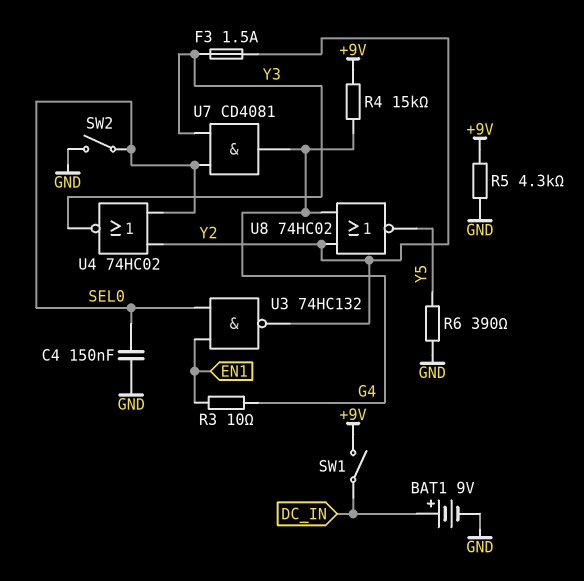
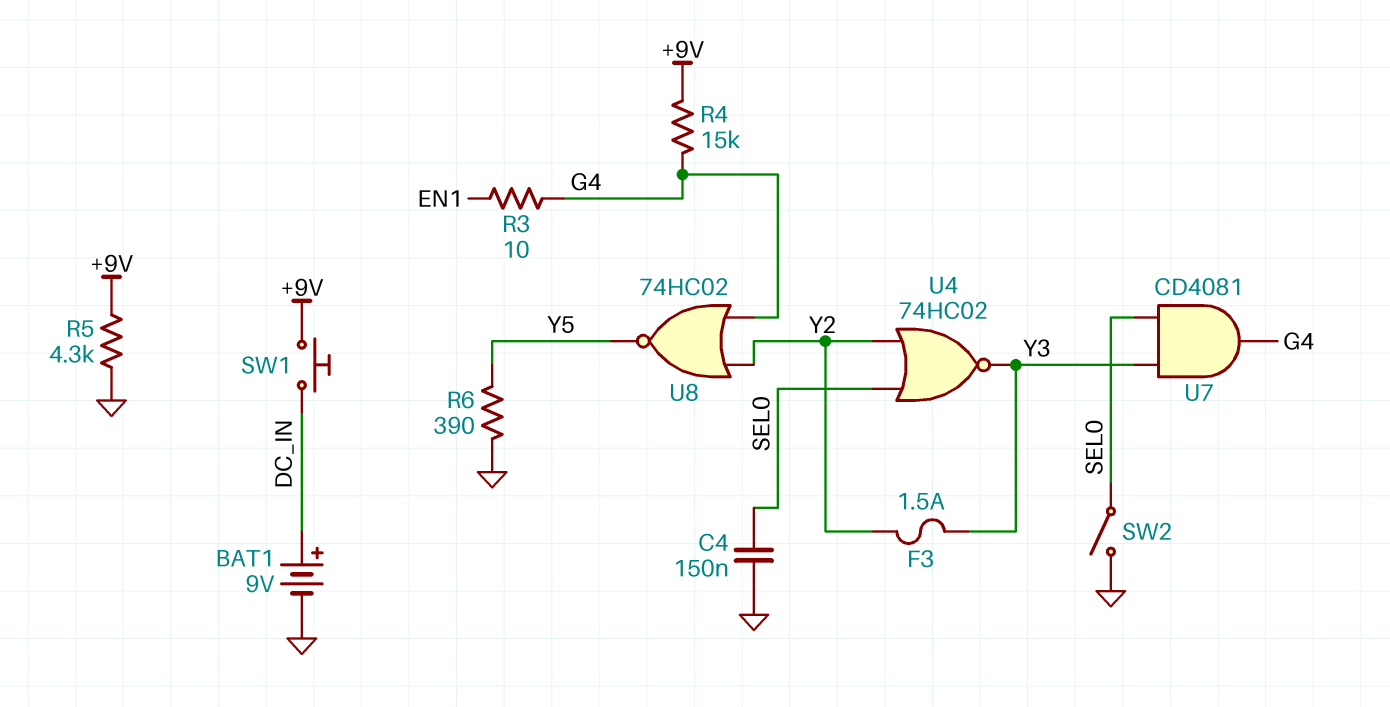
SW1: switch (+9V, DC_IN) -> button (+9V, DC_IN)
U3: NAND 74HC132 (in EN1, in SEL0, out Y2) -> none

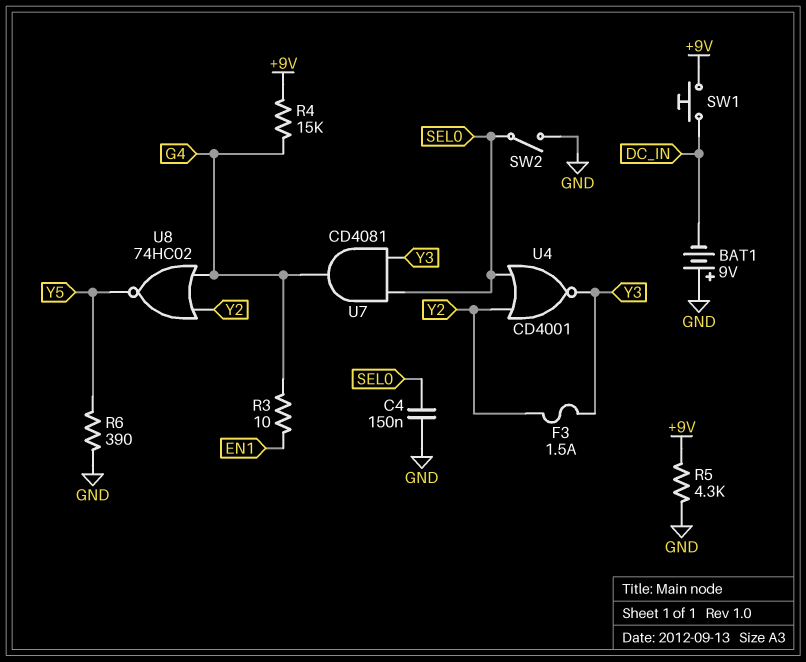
BAT1: 9V (plus DC_IN, minus GND) -> 9V (plus GND, minus DC_IN)
U4: NOR 74HC02 (in SEL0, in Y2, out Y3) -> NOR CD4001 (in SEL0, in Y2, out Y3)

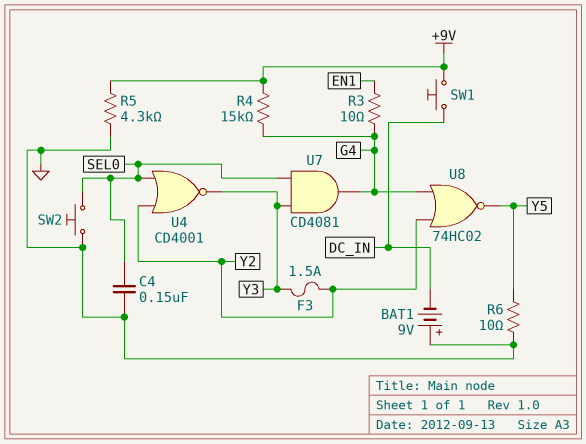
R6: 390 (GND, Y5) -> 10 (GND, Y5)
SW2: switch (GND, SEL0) -> button (GND, SEL0)

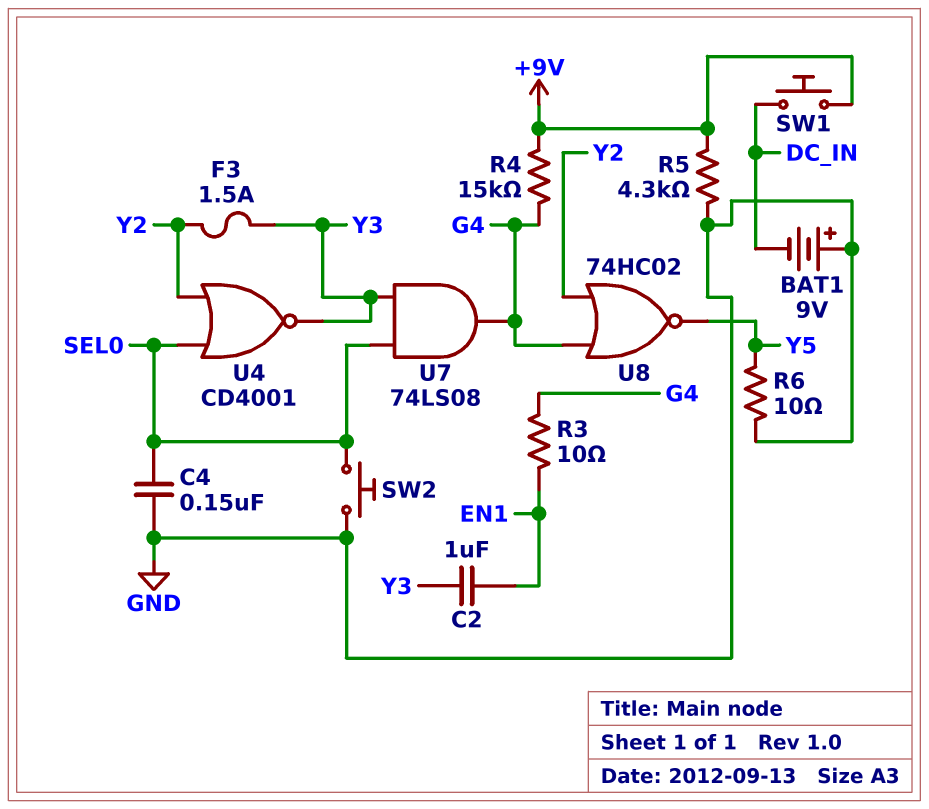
C2: none -> 1uF (EN1, Y3)
U7: AND CD4081 (in SEL0, in Y3, out G4) -> AND 74LS08 (in SEL0, in Y3, out G4)

